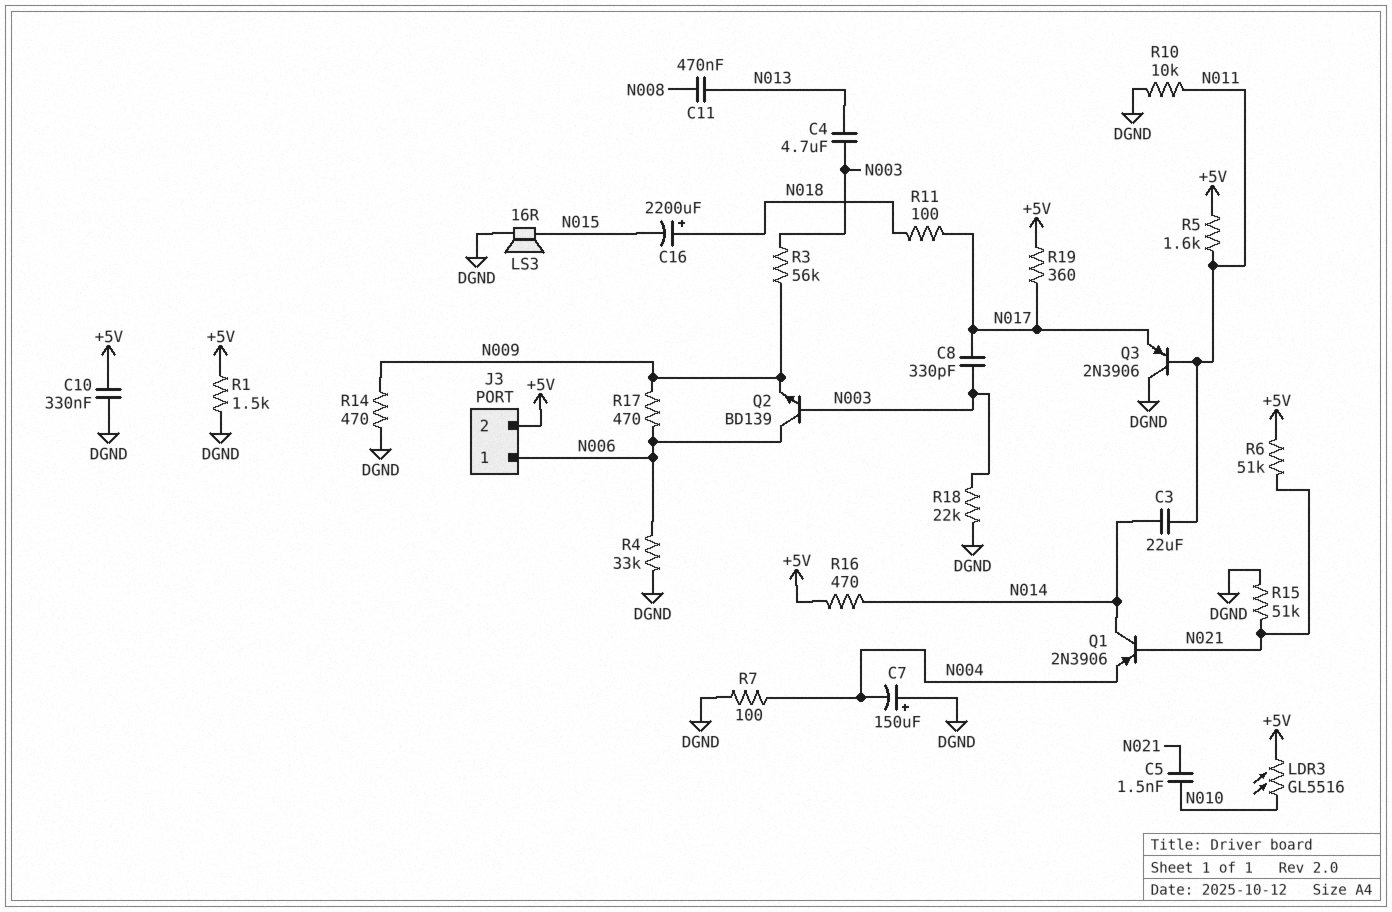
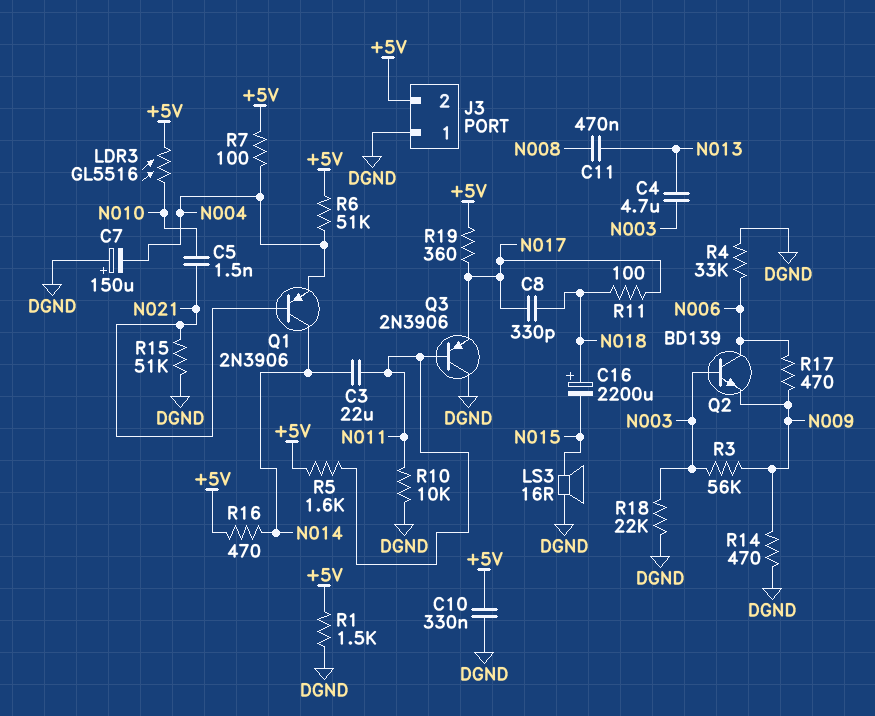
C8: 330pF (N003, N017) -> 330pF (N017, N018)
J3 pin 1: N006 -> DGND
R6: 51k (+5V, N021) -> 51k (+5V, N004)
R7: 100 (DGND, N004) -> 100 (+5V, N004)

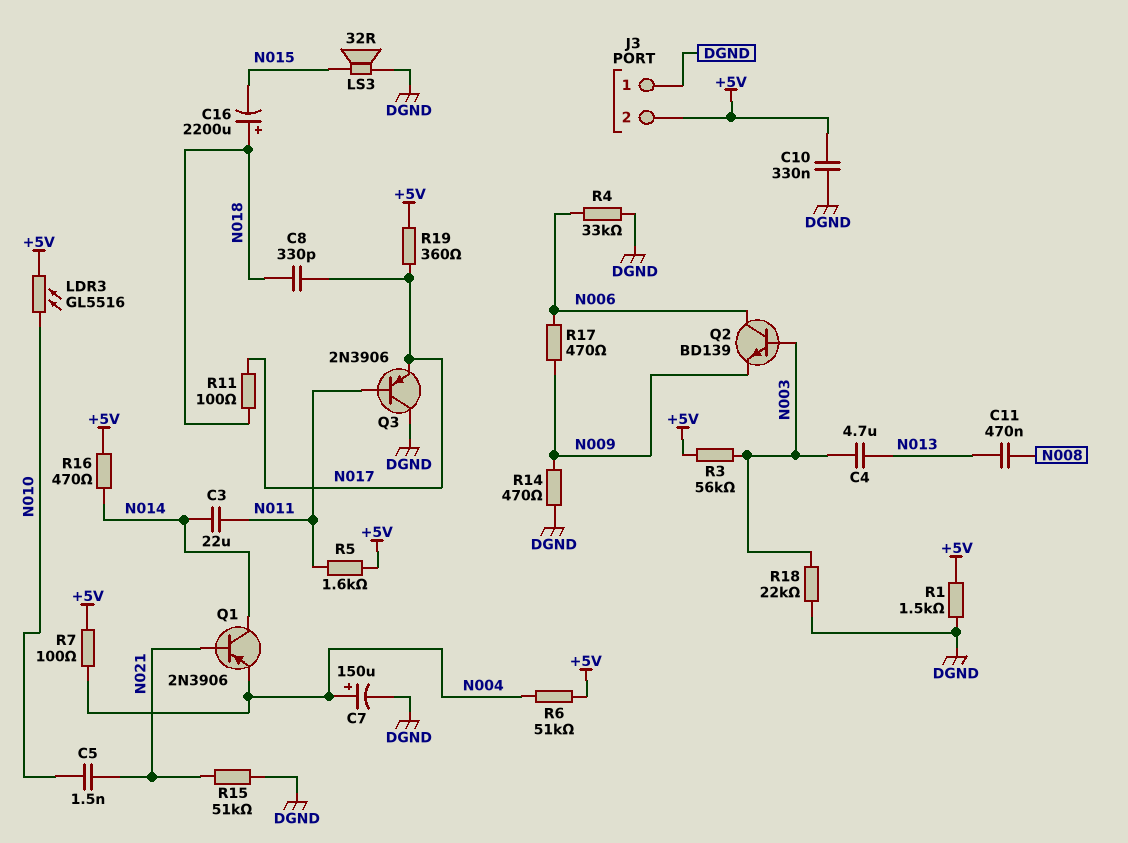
C7: 150uF (plus DGND, minus N004) -> 150uF (plus N004, minus DGND)
LS3: speaker 16R (DGND, N015) -> speaker 32R (DGND, N015)
R3: 56k (N003, N009) -> 56k (+5V, N003)
R10: 10k (DGND, N011) -> none

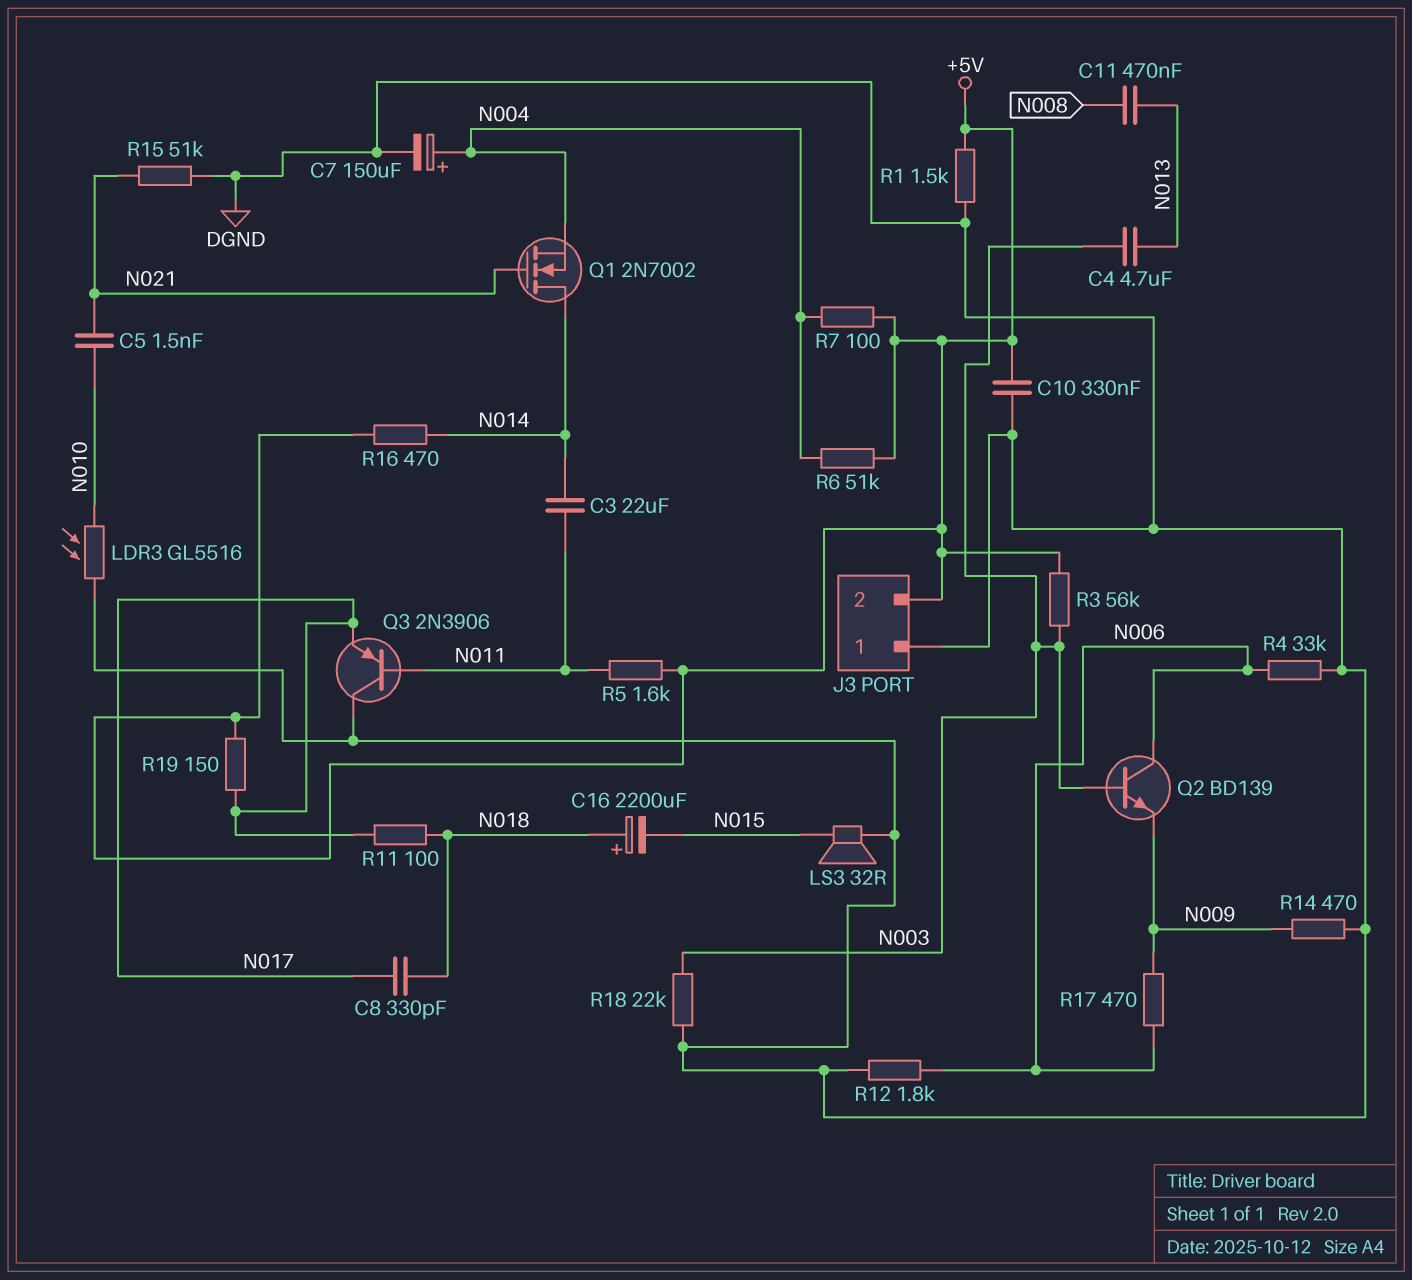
LDR3: GL5516 (+5V, N010) -> GL5516 (DGND, N010)
Q1: PNP 2N3906 (B N021, C N014, E N004) -> NMOS 2N7002 (G N021, D N014, S N004)
R12: none -> 1.8k (DGND, N006)
R19: 360 (+5V, N017) -> 150 (+5V, N017)

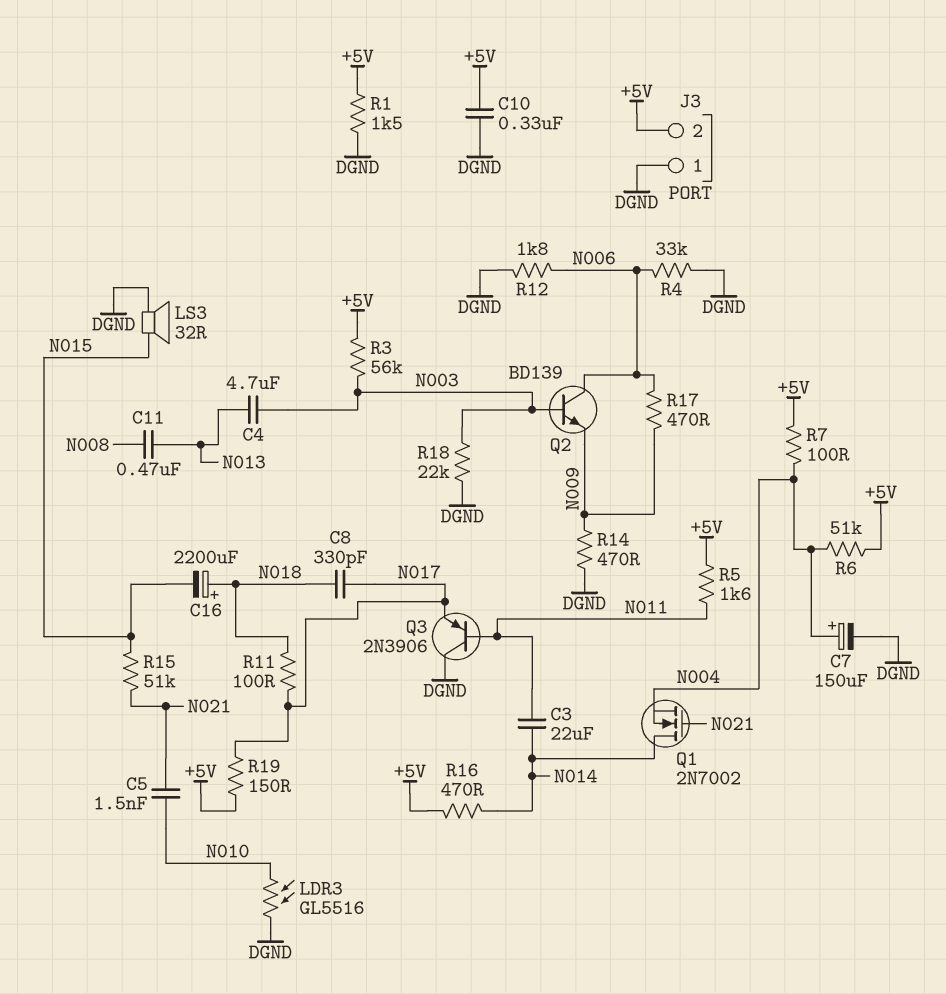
R15: 51k (DGND, N021) -> 51k (N015, N021)

